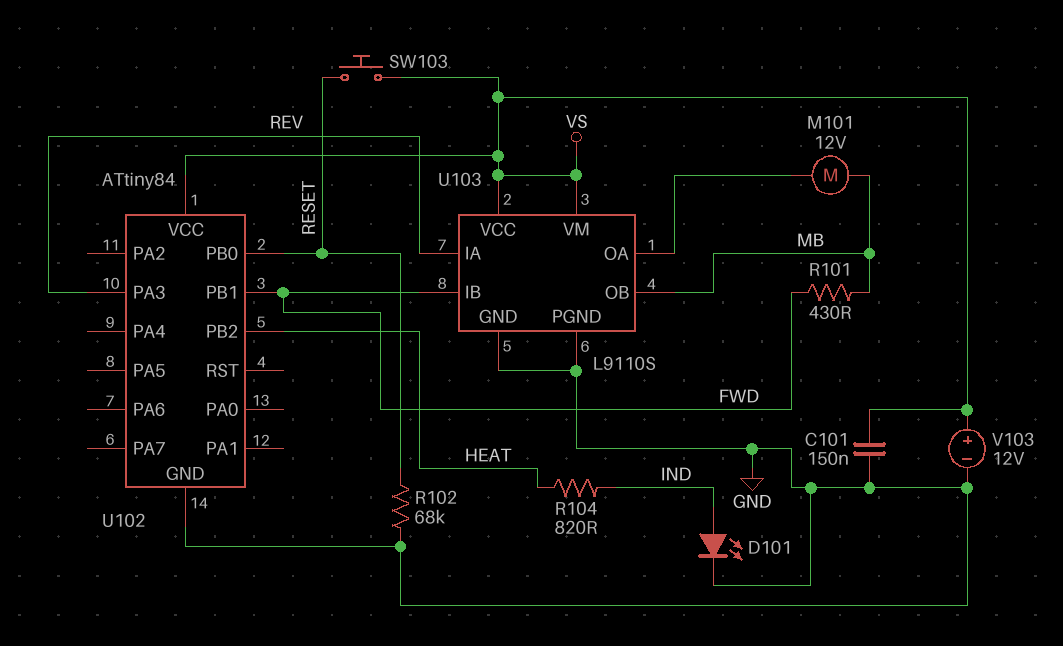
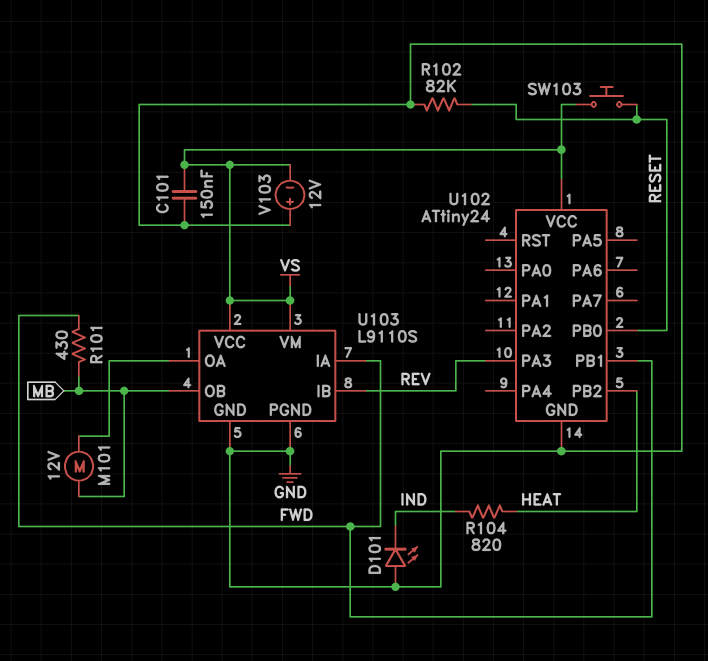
D101: LED (A IND, K GND) -> LED (A GND, K IND)
R102: 68k (GND, RESET) -> 82k (GND, RESET)
U102: ATtiny84 -> ATtiny24
U103 pin IA: REV -> FWD
U103 pin IB: FWD -> REV
V103: 12V (plus VS, minus GND) -> 12V (plus GND, minus VS)

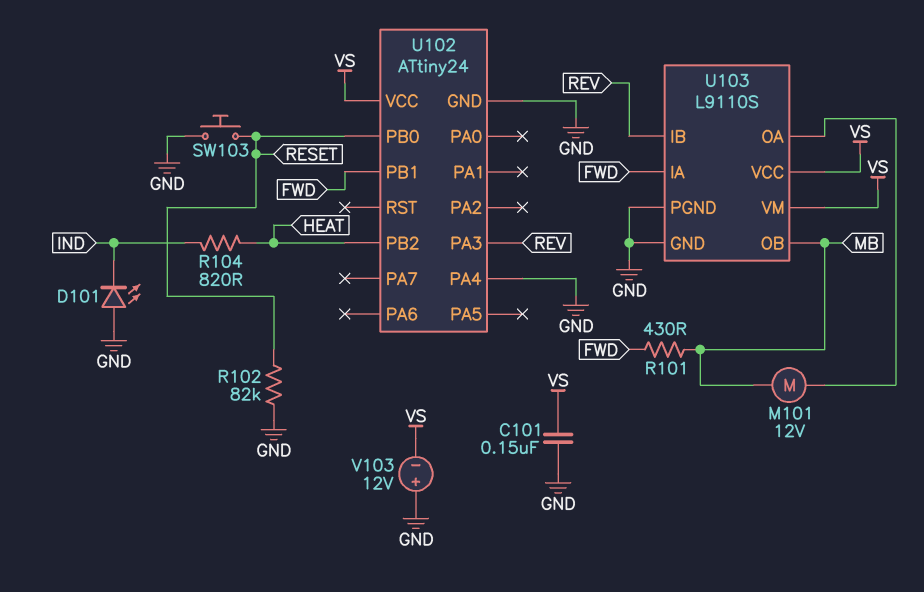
SW103: button (RESET, VS) -> button (GND, RESET)
U102 pin PA4: none -> GND

